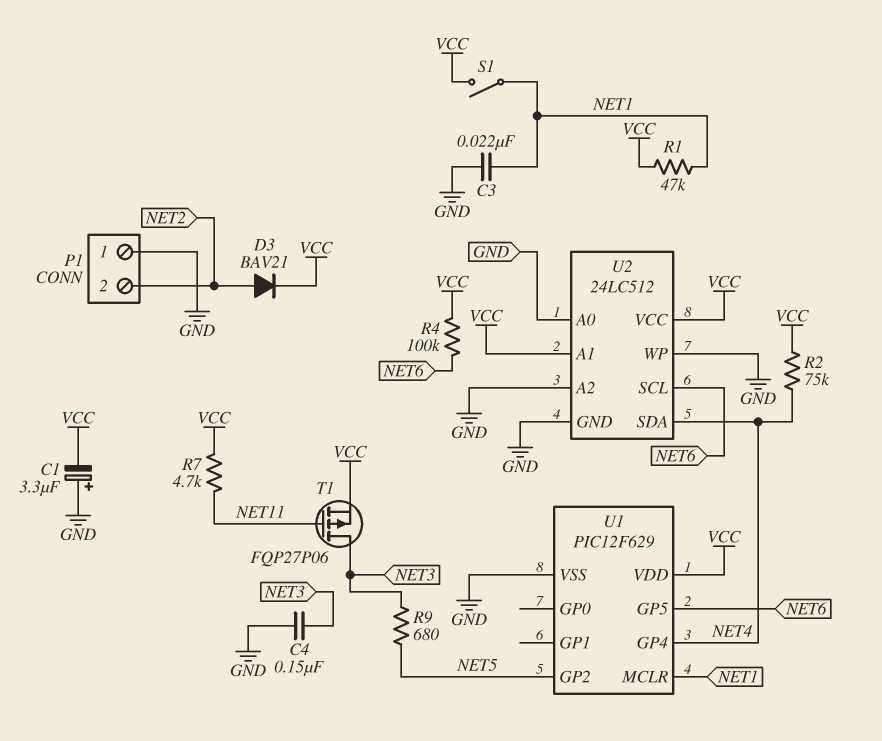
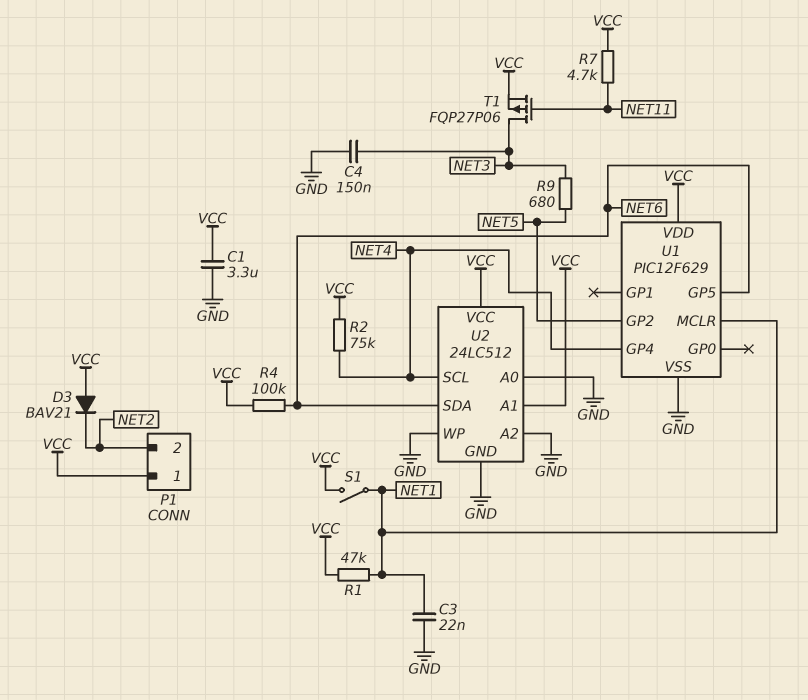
C1: 3.3uF (plus GND, minus VCC) -> 3.3uF (GND, VCC)
D3: diode BAV21 (A NET2, K VCC) -> diode BAV21 (A VCC, K NET2)
P1 pin 1: GND -> VCC
U2 pin SCL: NET6 -> NET4
U2 pin SDA: NET4 -> NET6

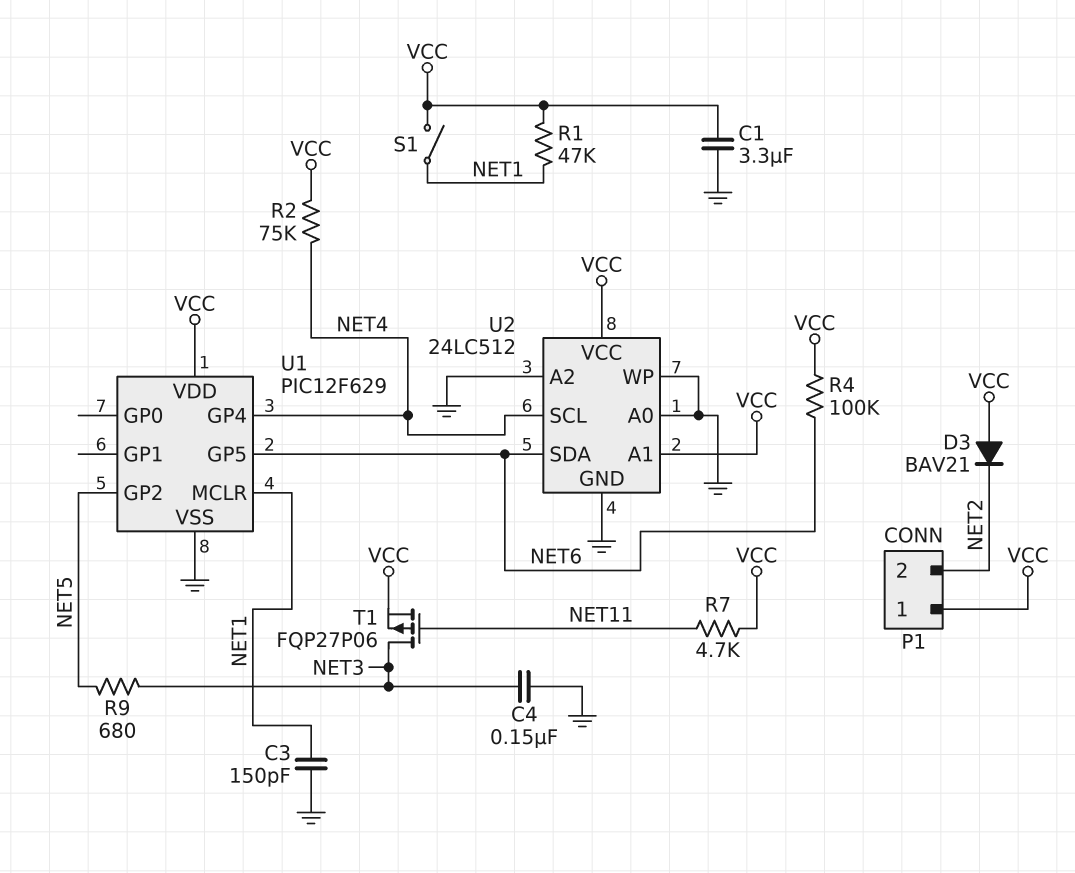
C3: 22nF (GND, NET1) -> 150pF (GND, NET1)

